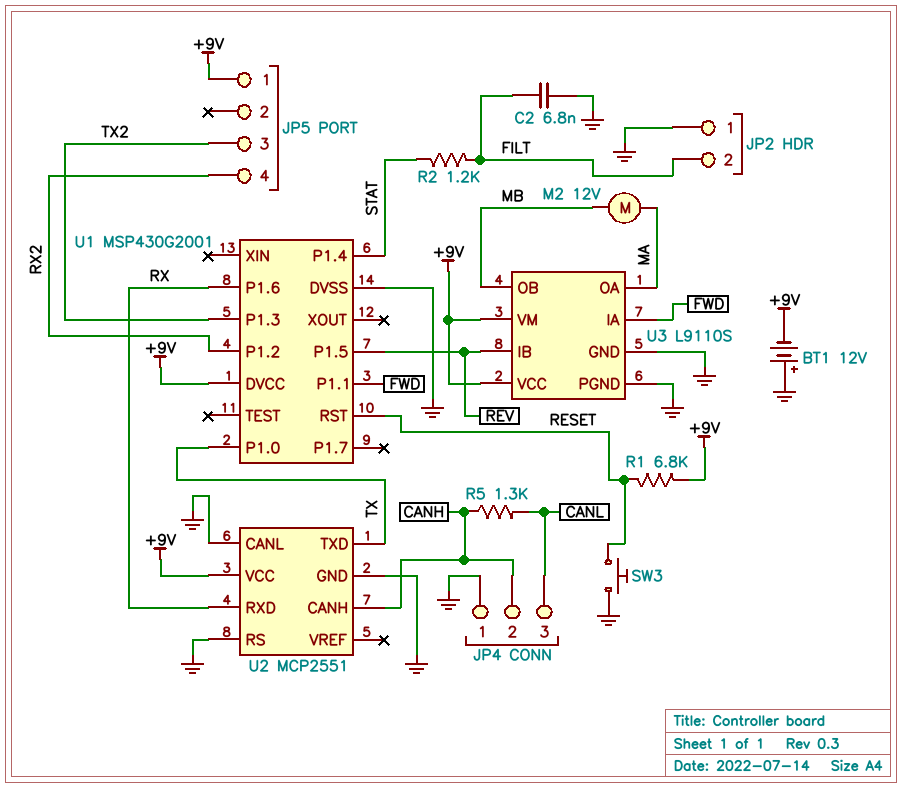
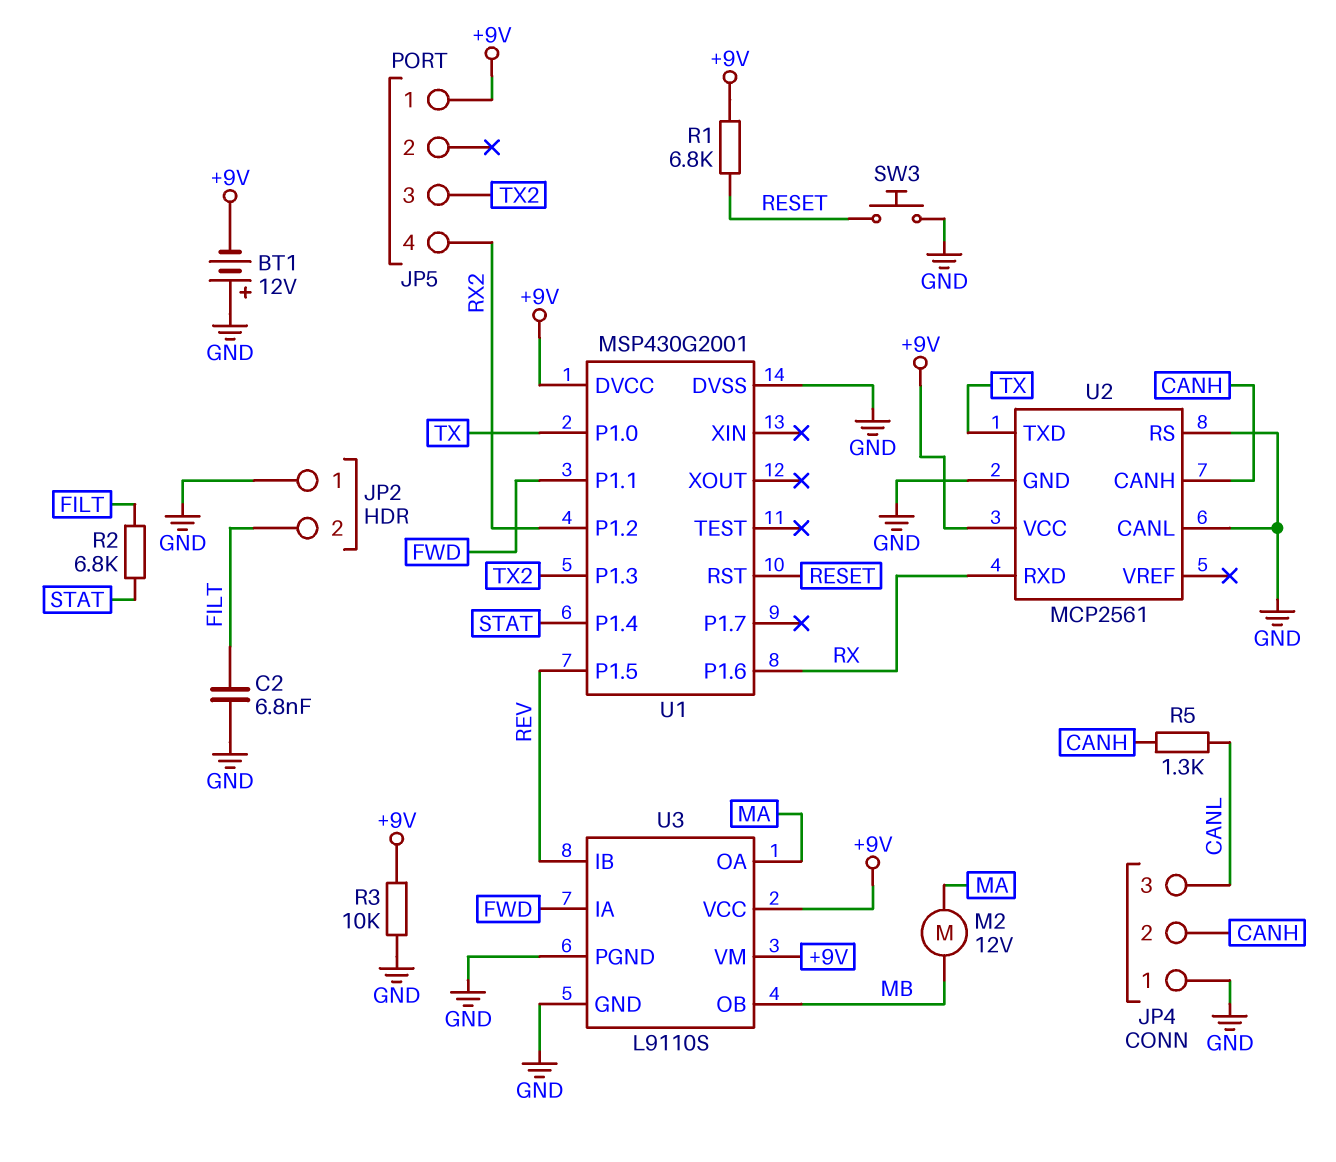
R2: 1.2k (FILT, STAT) -> 6.8k (FILT, STAT)
R3: none -> 10k (+9V, GND)
U2: MCP2551 -> MCP2561

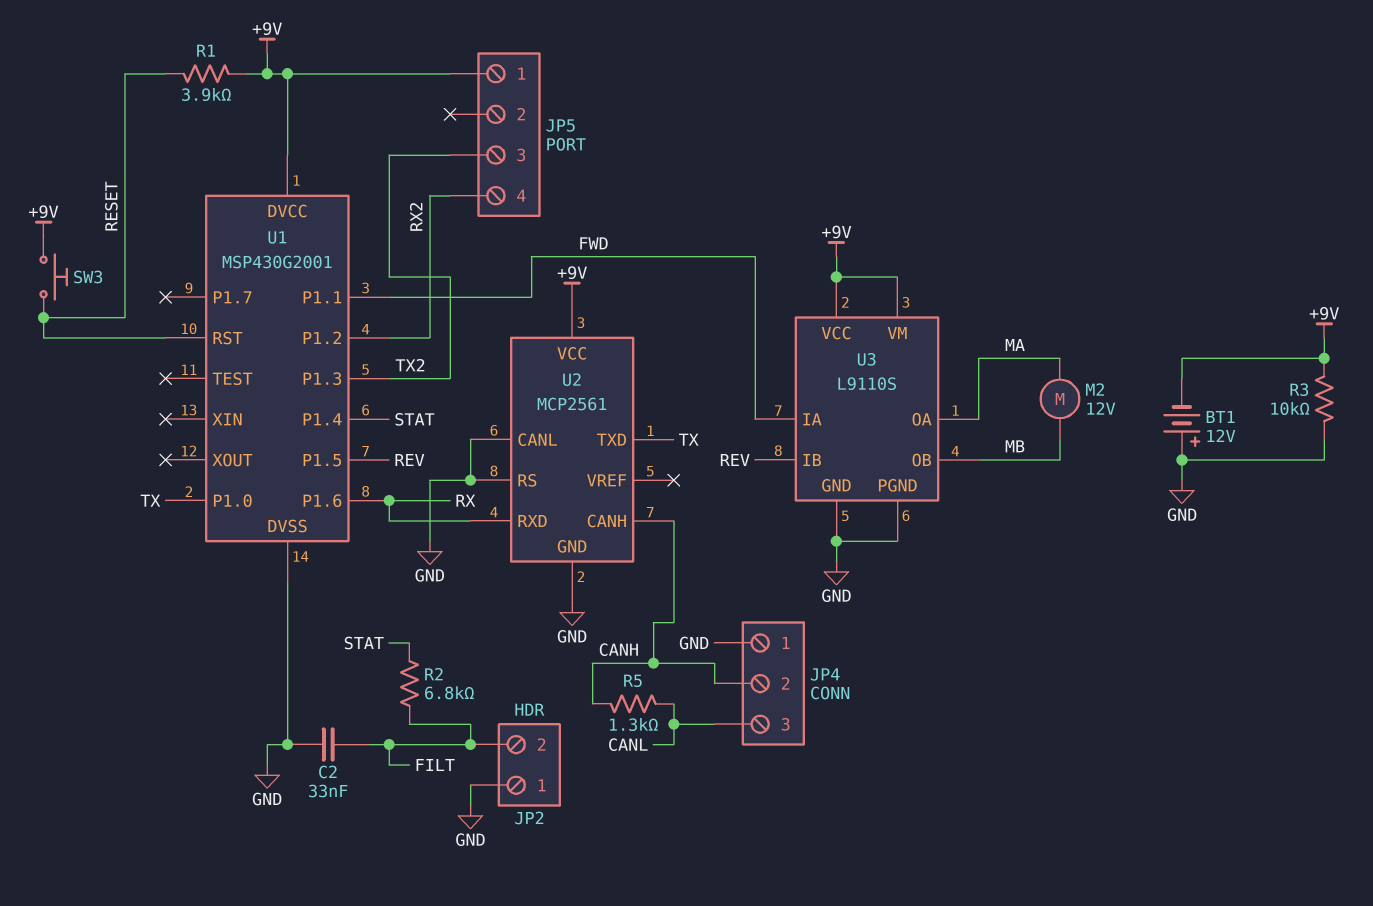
C2: 6.8nF (FILT, GND) -> 33nF (FILT, GND)
R1: 6.8k (+9V, RESET) -> 3.9k (+9V, RESET)
SW3: button (GND, RESET) -> button (+9V, RESET)

